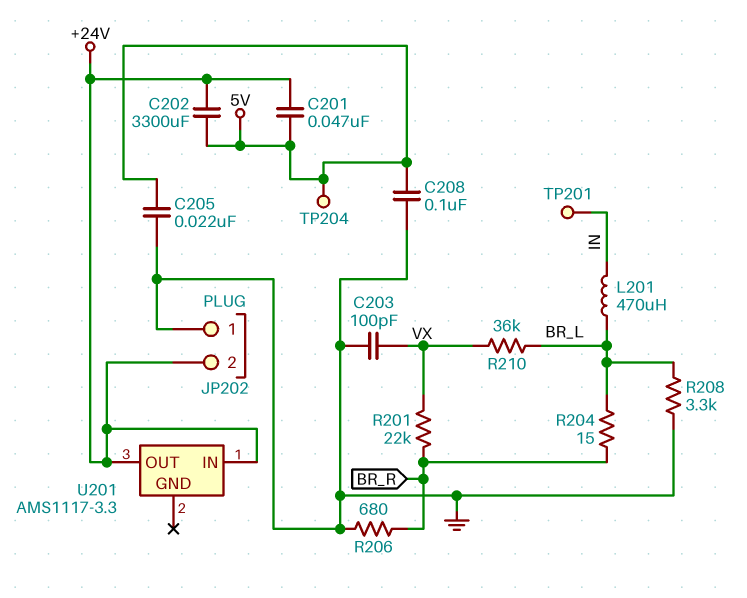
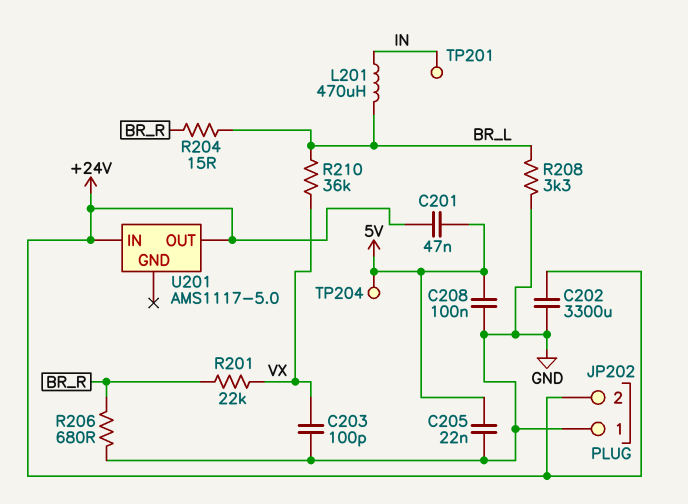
C202: 3300uF (+24V, 5V) -> 3300uF (+24V, GND)
U201: AMS1117-3.3 -> AMS1117-5.0

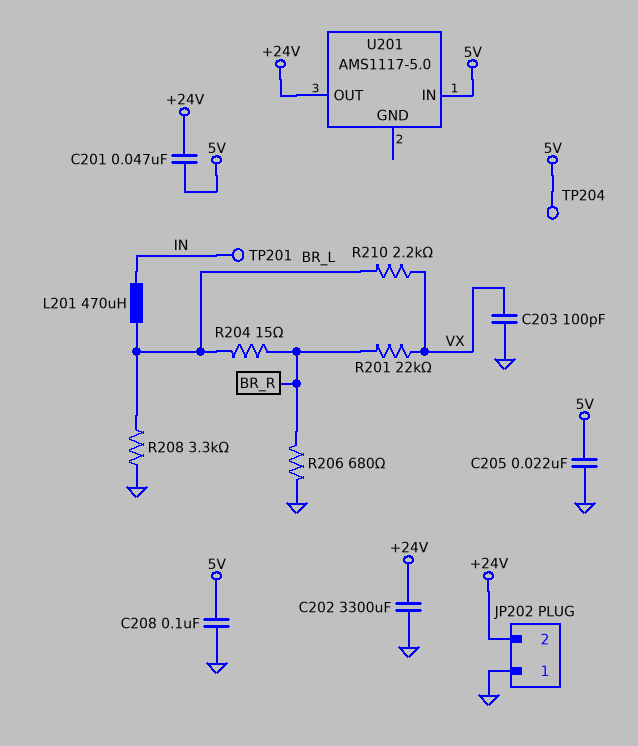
R210: 36k (BR_L, VX) -> 2.2k (BR_L, VX)
U201 pin IN: +24V -> 5V

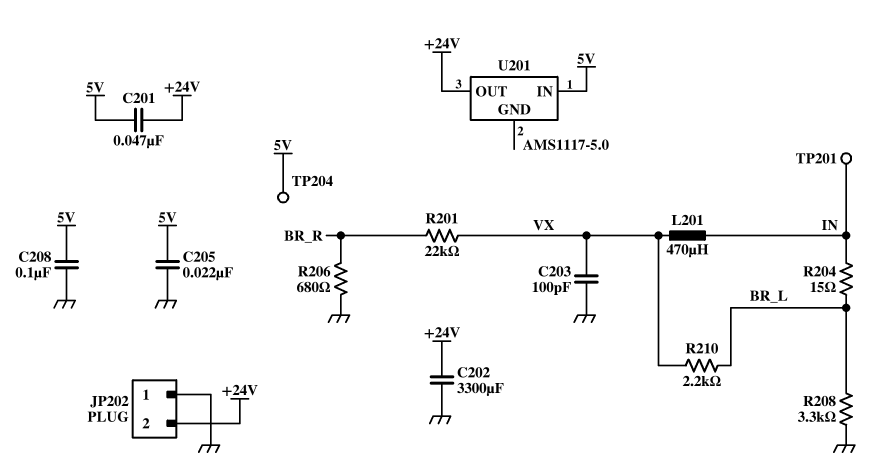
L201: 470uH (BR_L, IN) -> 470uH (IN, VX)
R204: 15 (BR_L, BR_R) -> 15 (BR_L, IN)

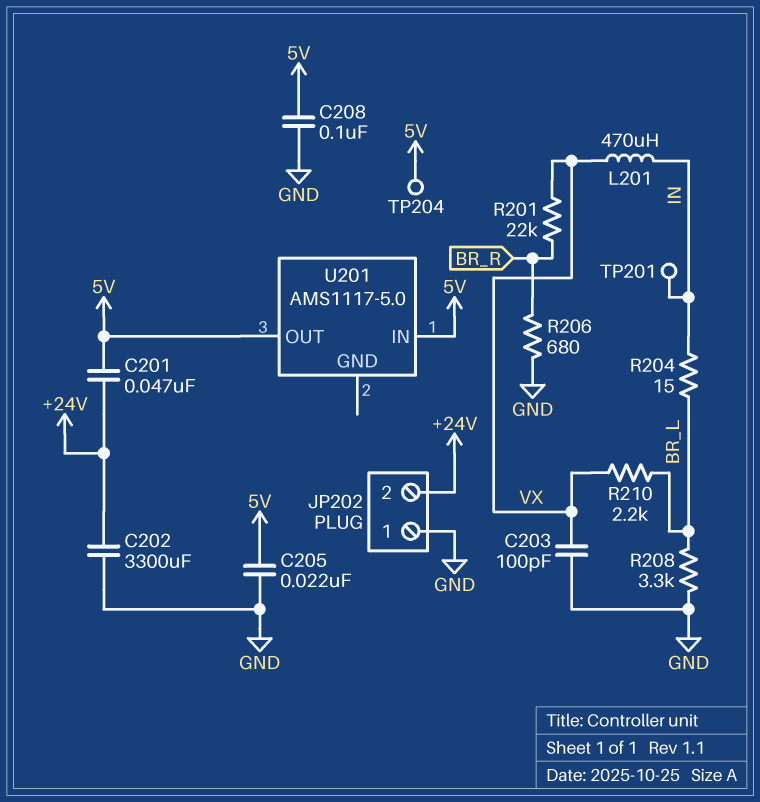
U201 pin OUT: +24V -> 5V

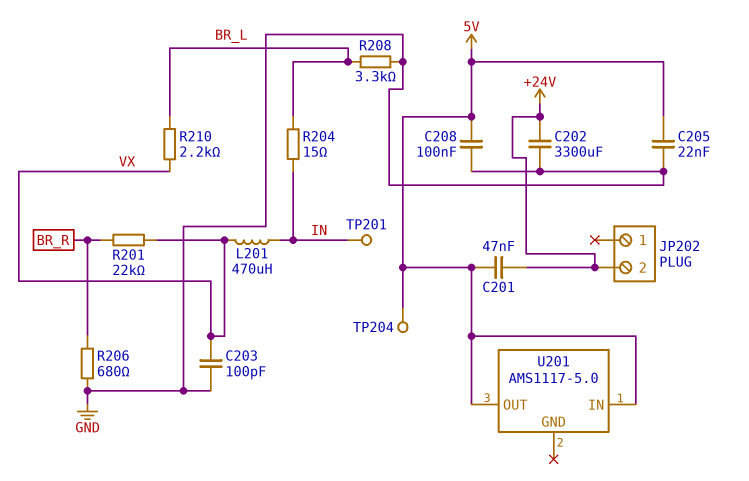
JP202 pin 1: GND -> none

